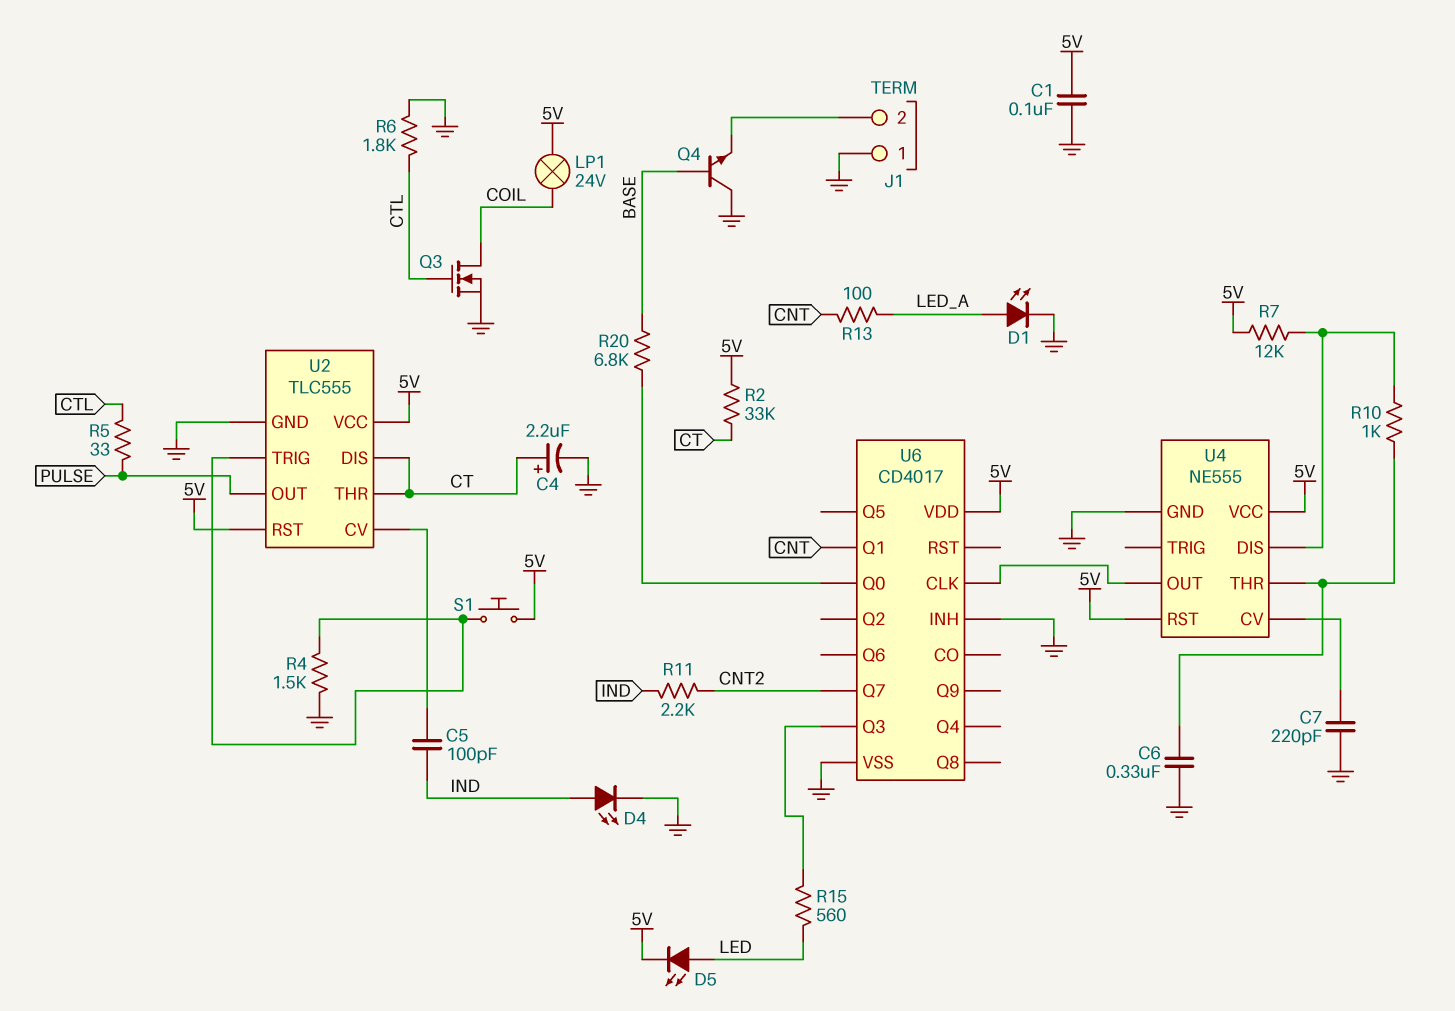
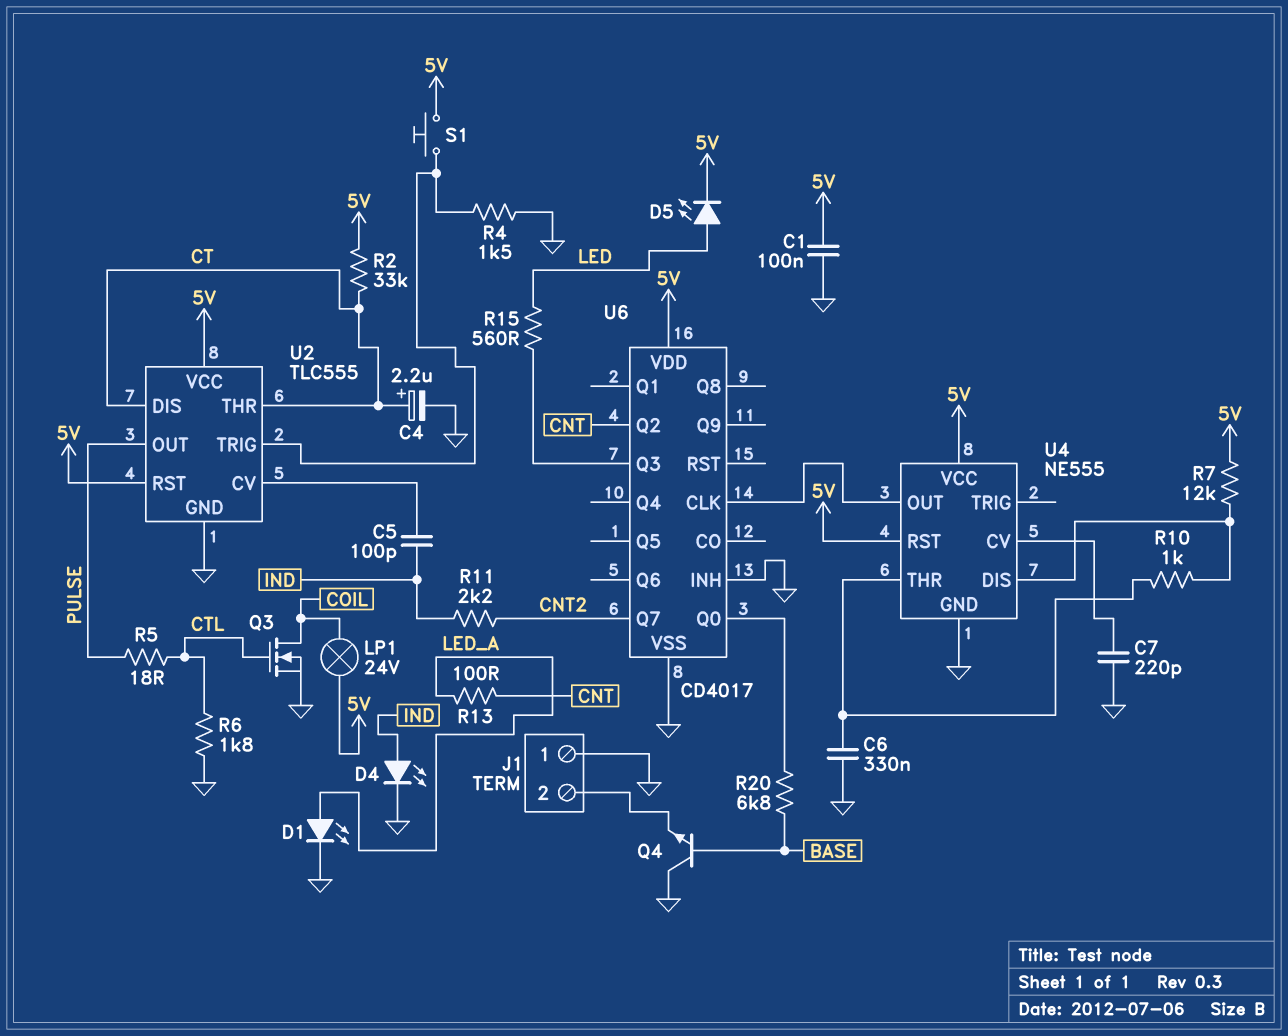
R5: 33 (CTL, PULSE) -> 18 (CTL, PULSE)
U6 pin Q1: CNT -> none
U6 pin Q2: none -> CNT

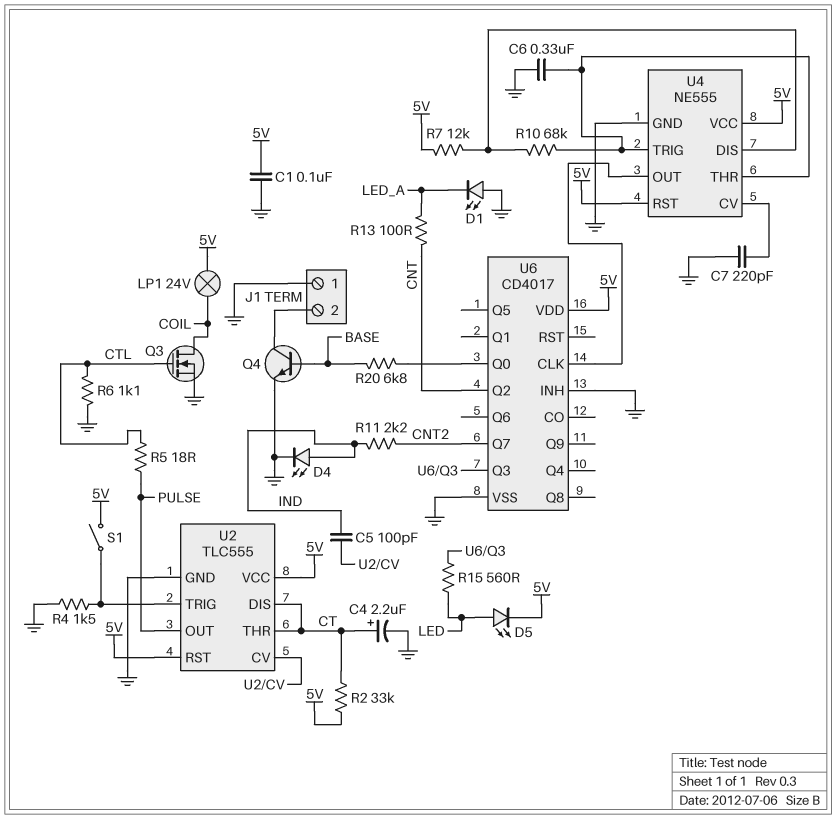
D1: LED (A LED_A, K GND) -> LED (A GND, K LED_A)
Q4: NPN (B BASE, C GND, E J1/2) -> NPN (B BASE, C J1/2, E GND)
R6: 1.8k (CTL, GND) -> 1.1k (CTL, GND)
R10: 1k (U4/DIS, U4/THR) -> 68k (U4/DIS, U4/THR)
S1: button (5V, U2/TRIG) -> switch (5V, U2/TRIG)
U4 pin TRIG: none -> U4/THR

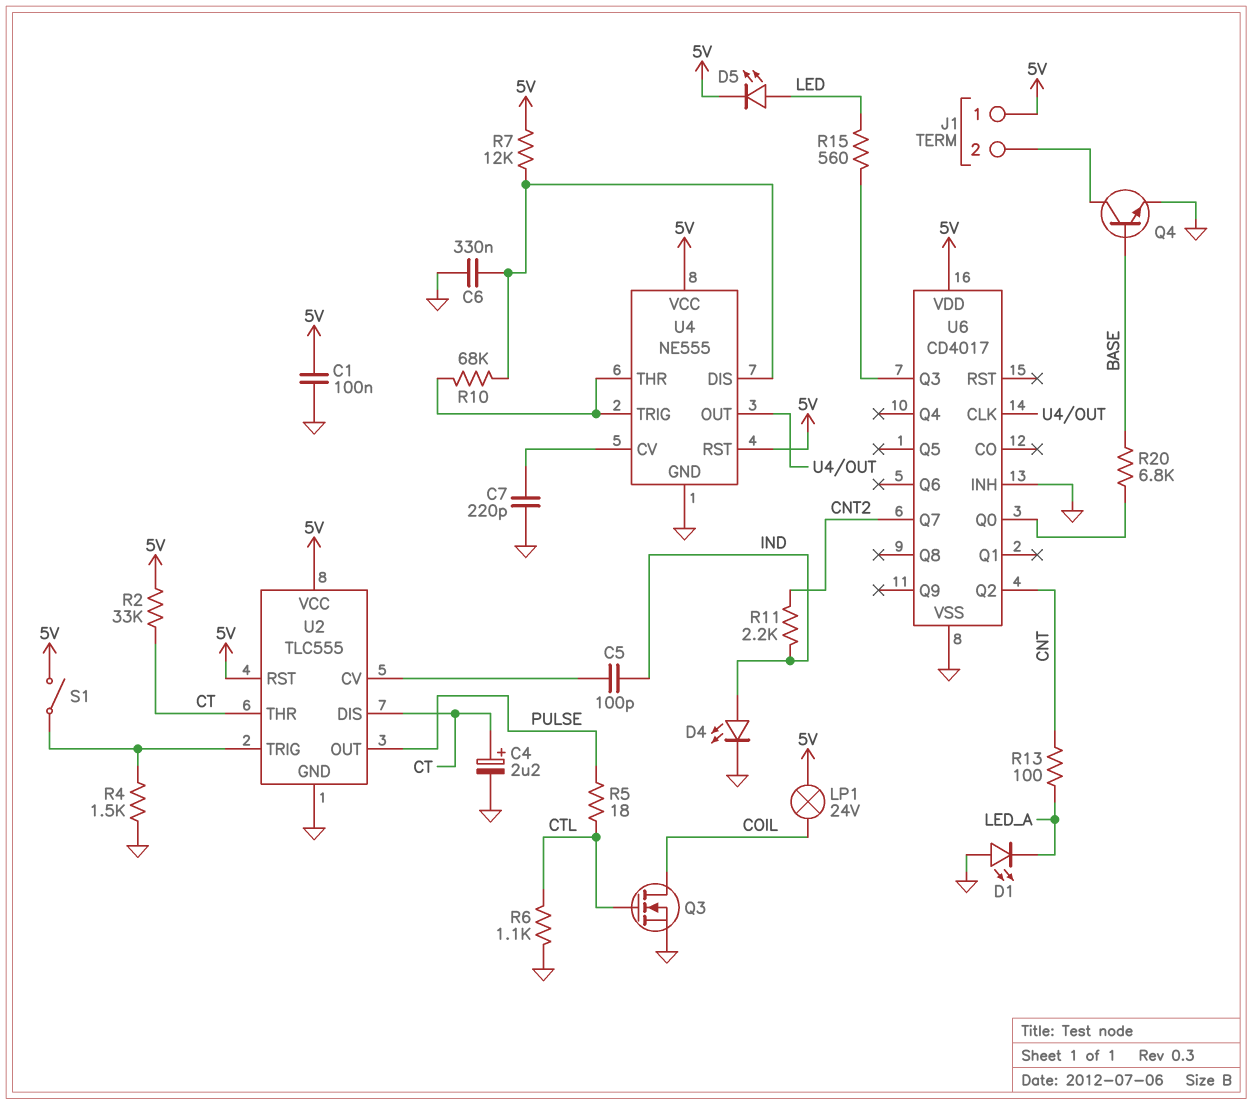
C6: 330nF (GND, U4/THR) -> 330nF (GND, U4/DIS)
J1 pin 1: GND -> 5V

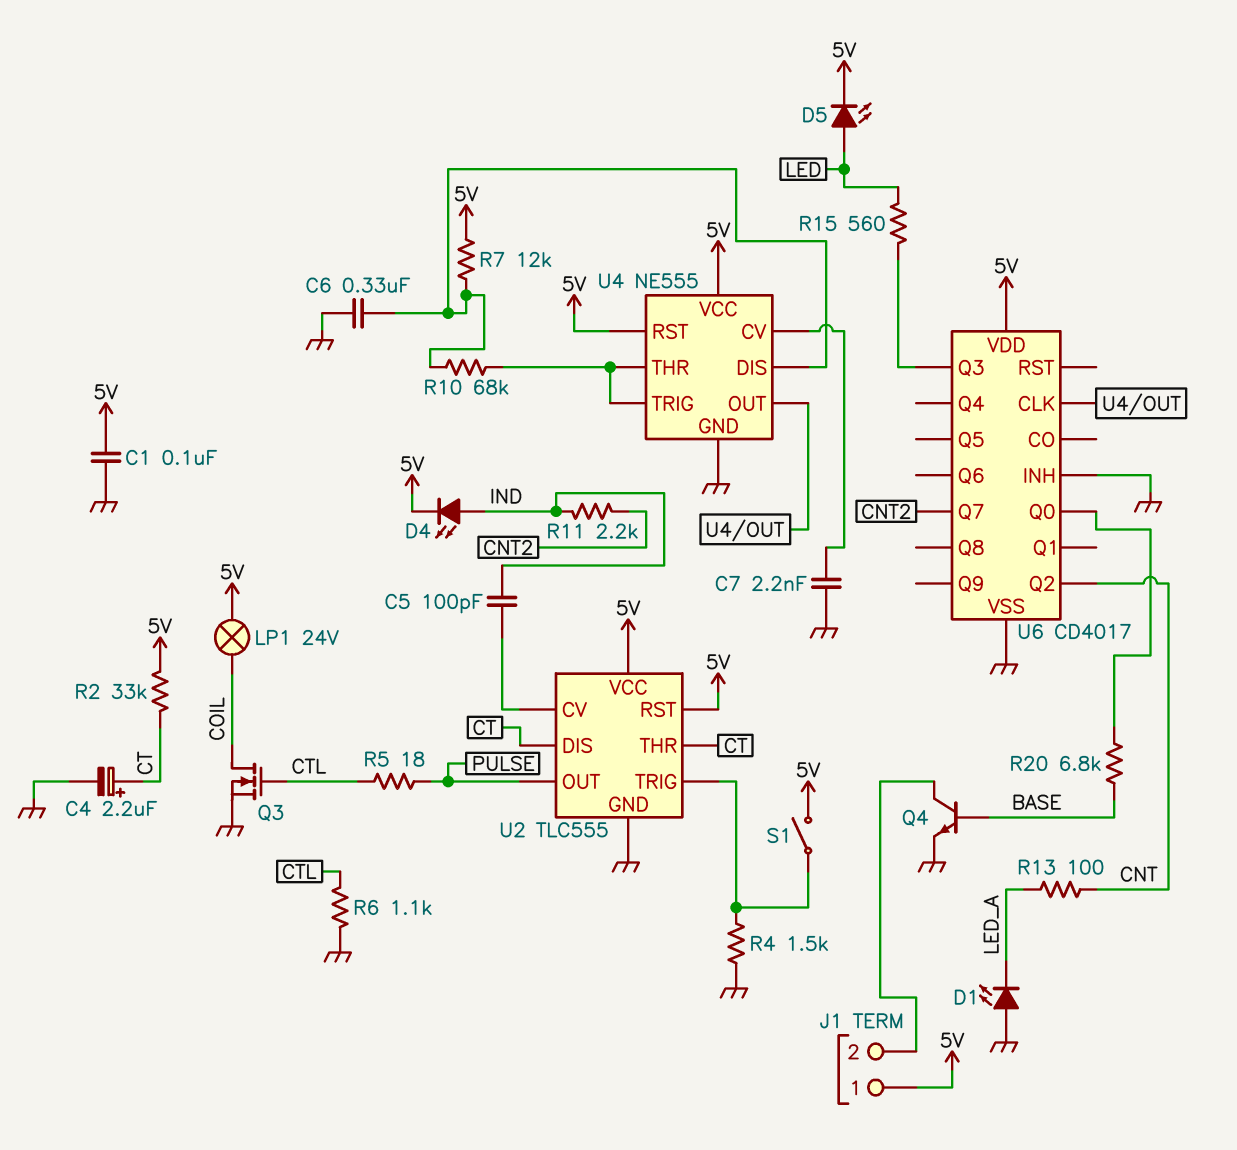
C7: 220pF (GND, U4/CV) -> 2.2nF (GND, U4/CV)
D4: LED (A IND, K GND) -> LED (A IND, K 5V)

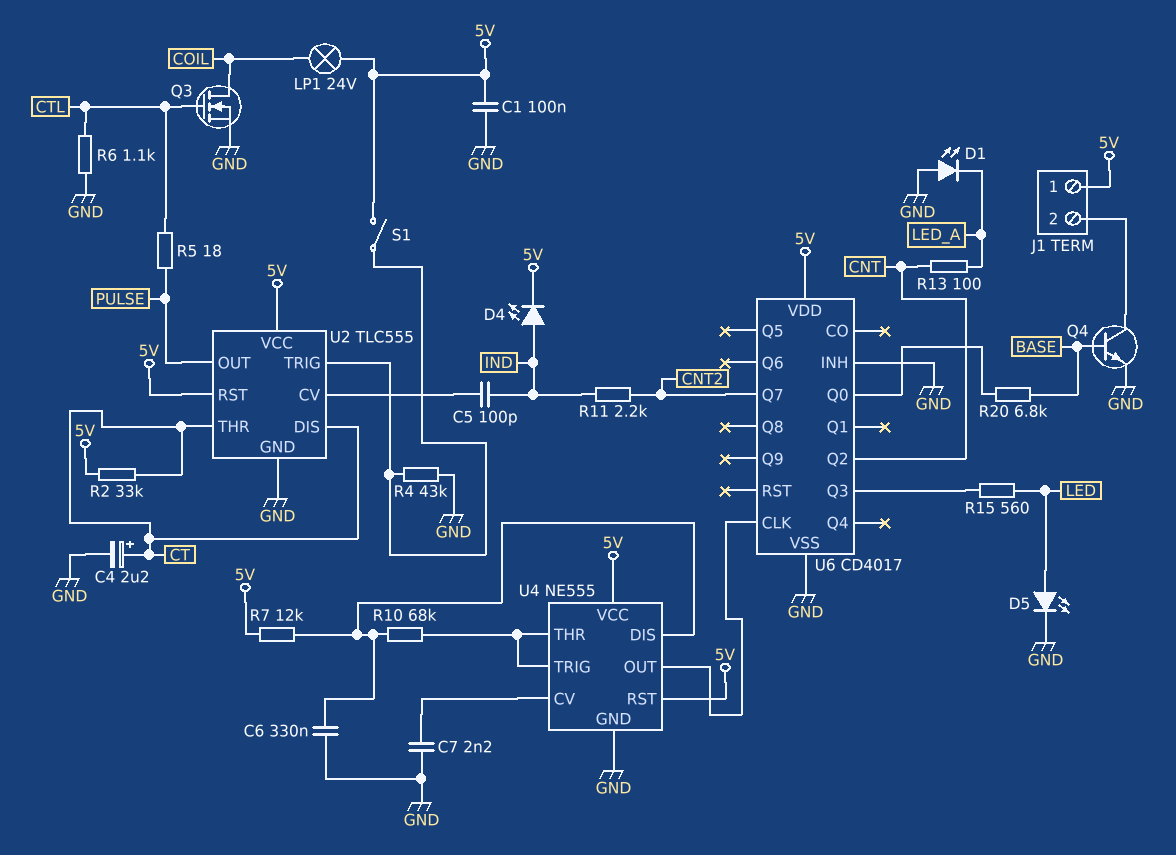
D5: LED (A LED, K 5V) -> LED (A LED, K GND)
R4: 1.5k (GND, U2/TRIG) -> 43k (GND, U2/TRIG)

